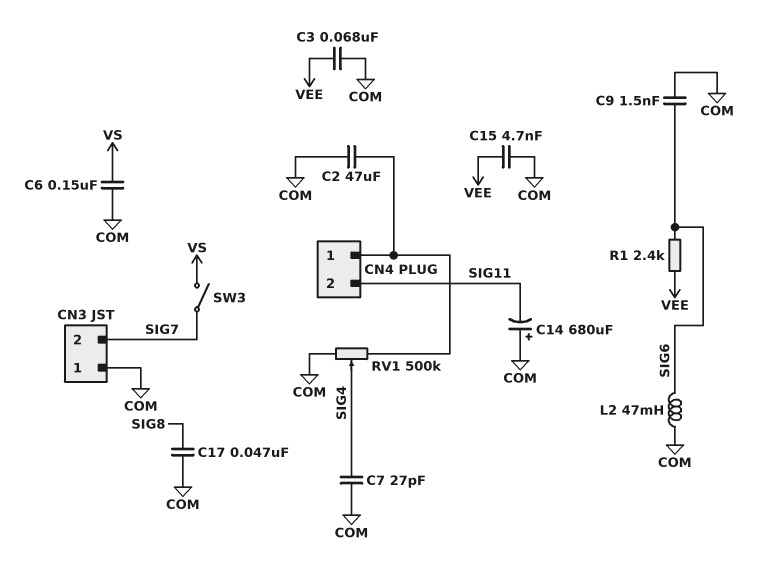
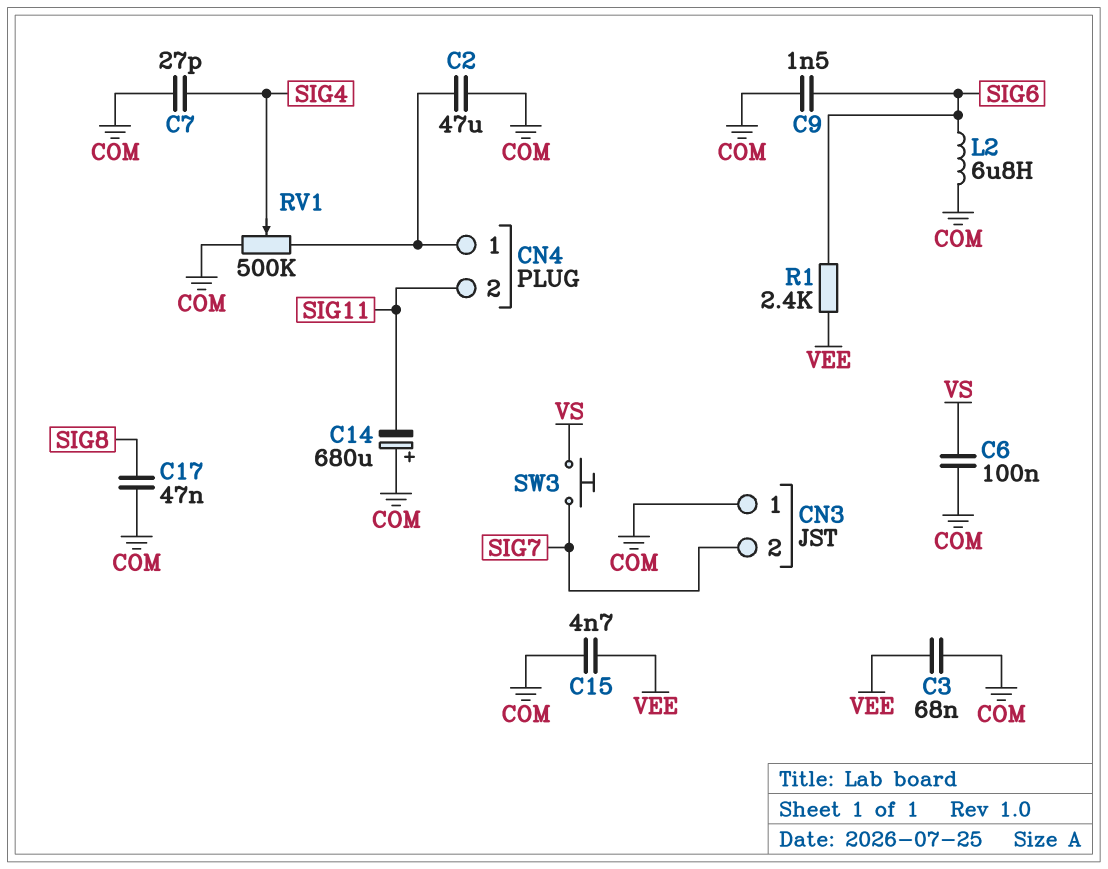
C6: 150nF (COM, VS) -> 100nF (COM, VS)
L2: 47mH (COM, SIG6) -> 6.8uH (COM, SIG6)
SW3: switch (SIG7, VS) -> button (SIG7, VS)

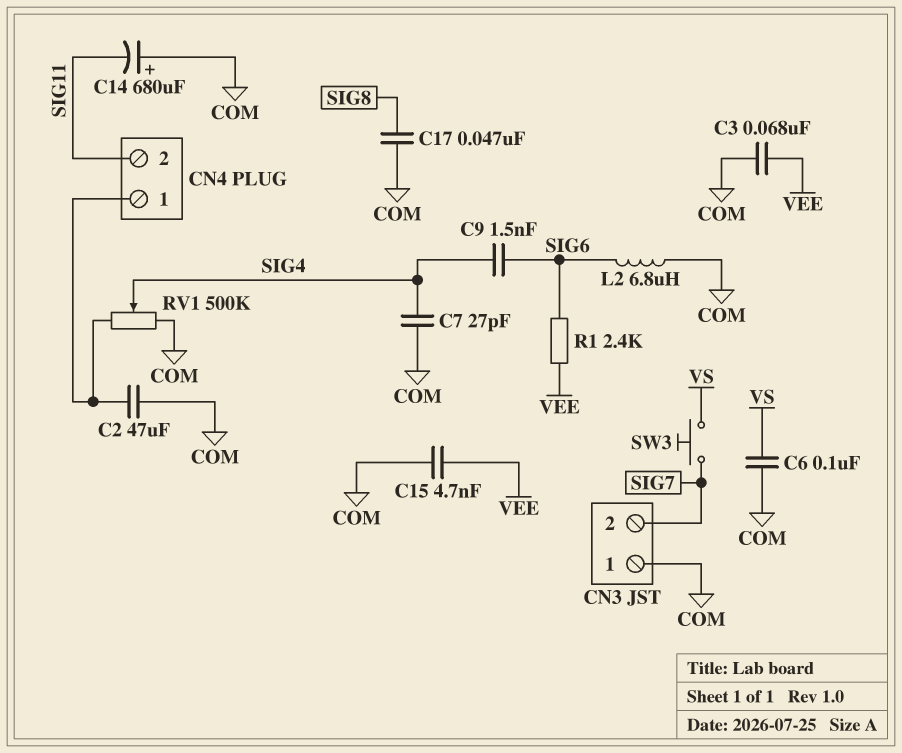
C9: 1.5nF (COM, SIG6) -> 1.5nF (SIG4, SIG6)

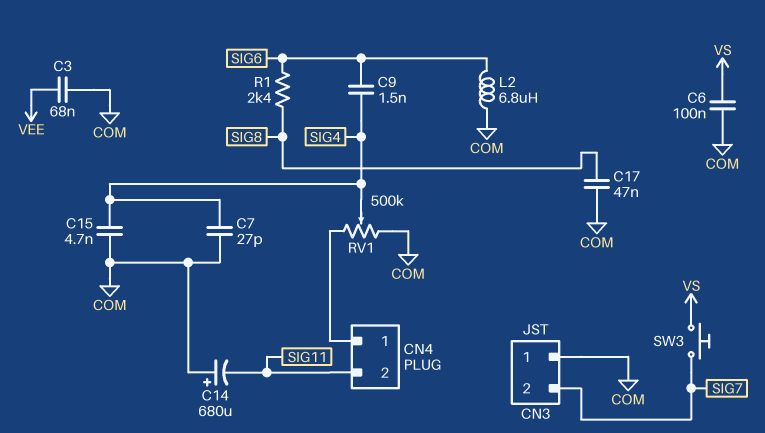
C2: 47uF (CN4/1, COM) -> none
C15: 4.7nF (COM, VEE) -> 4.7nF (COM, SIG4)
R1: 2.4k (SIG6, VEE) -> 2.4k (SIG6, SIG8)

